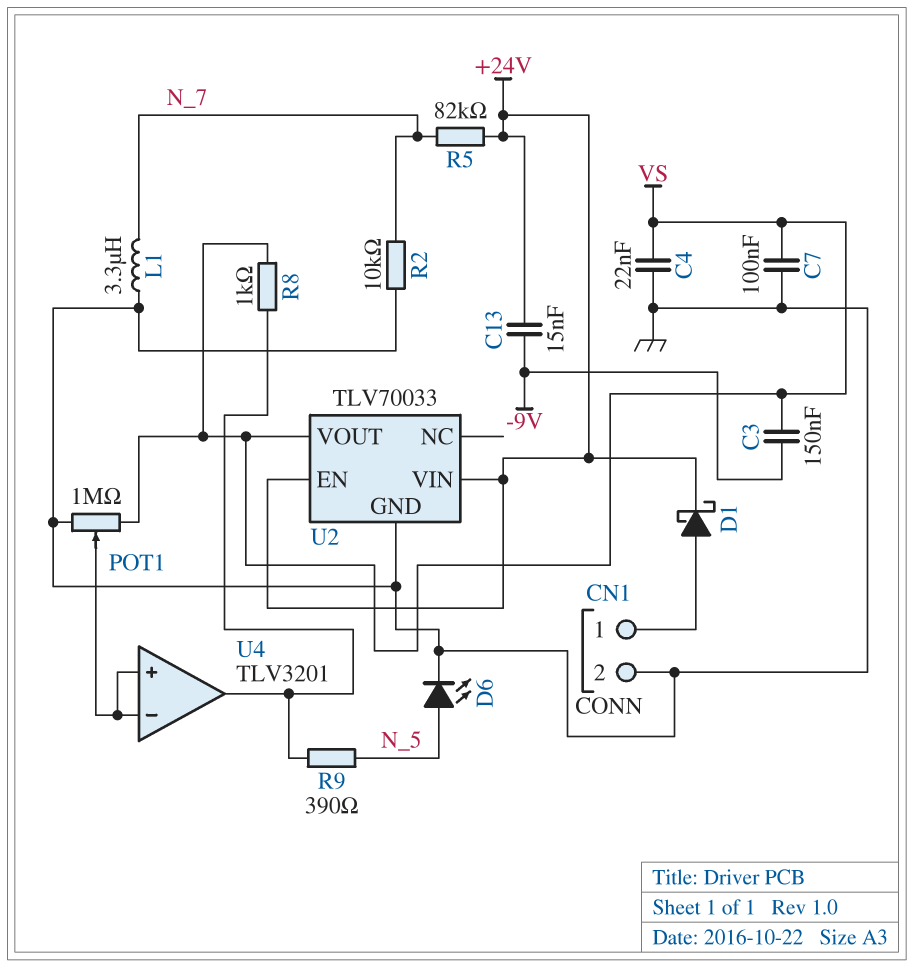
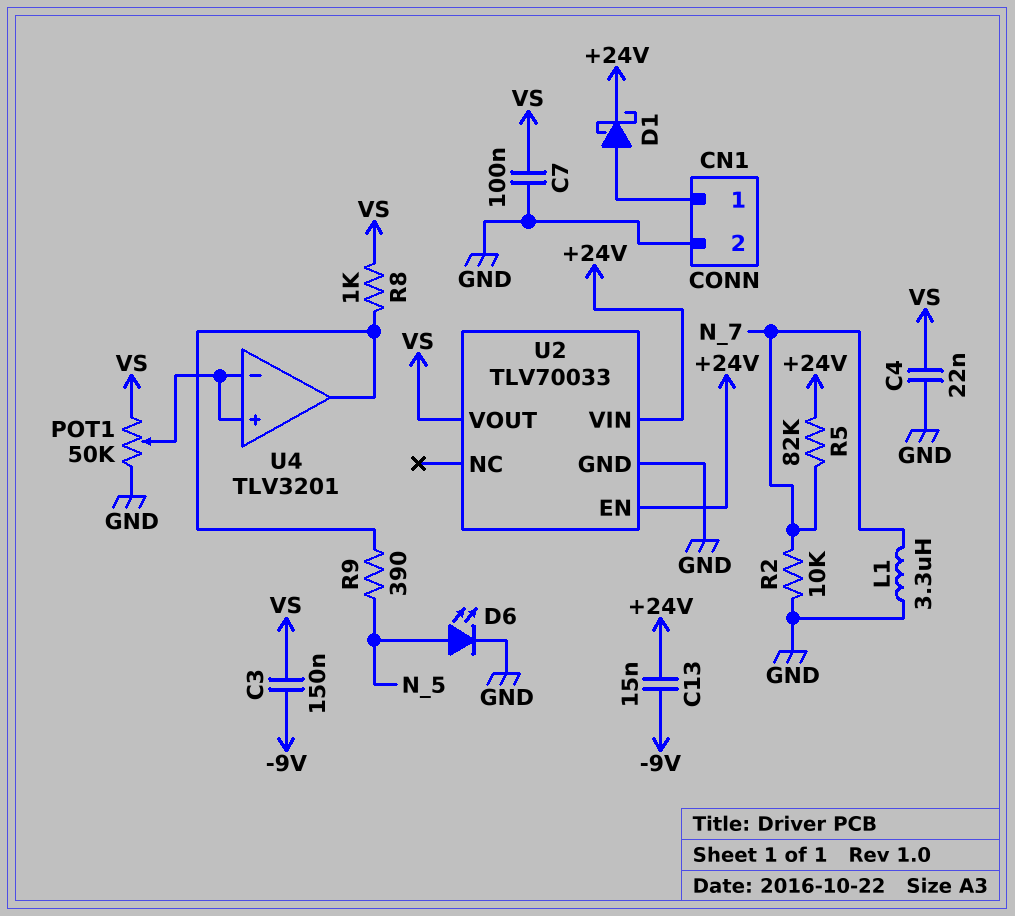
POT1: 1M (GND, VS, wiper U4/in+) -> 50k (GND, VS, wiper U4/in+)

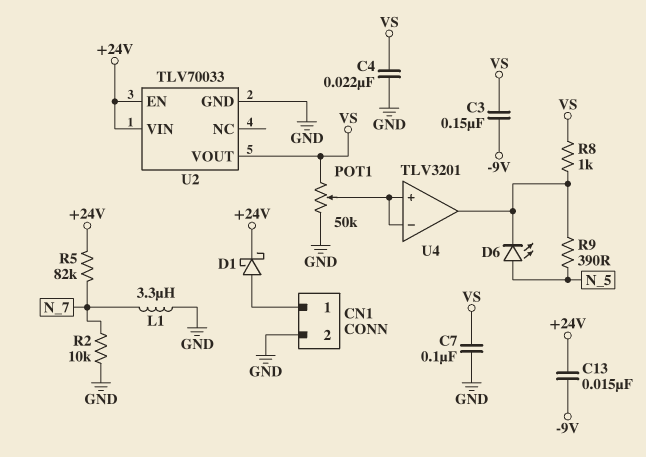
D6: LED (A N_5, K GND) -> LED (A N_5, K U4/out)

